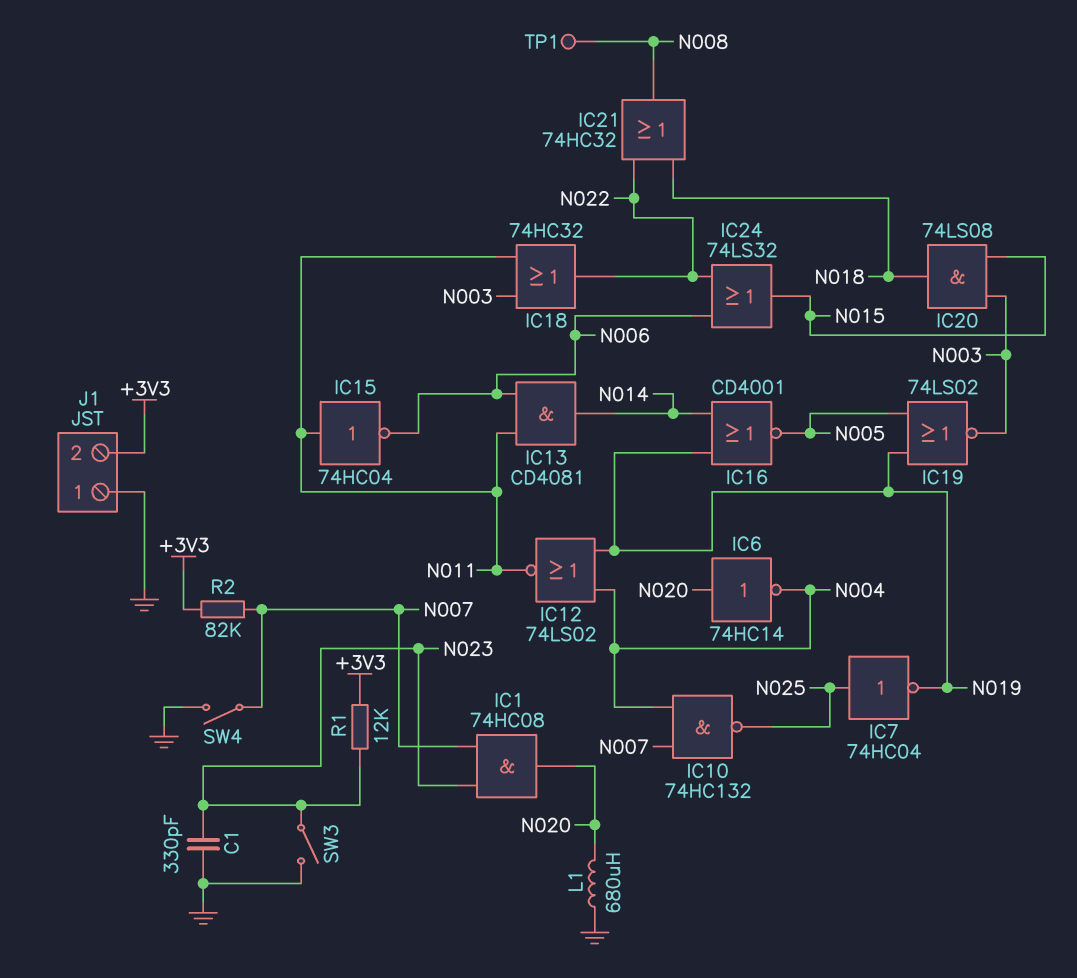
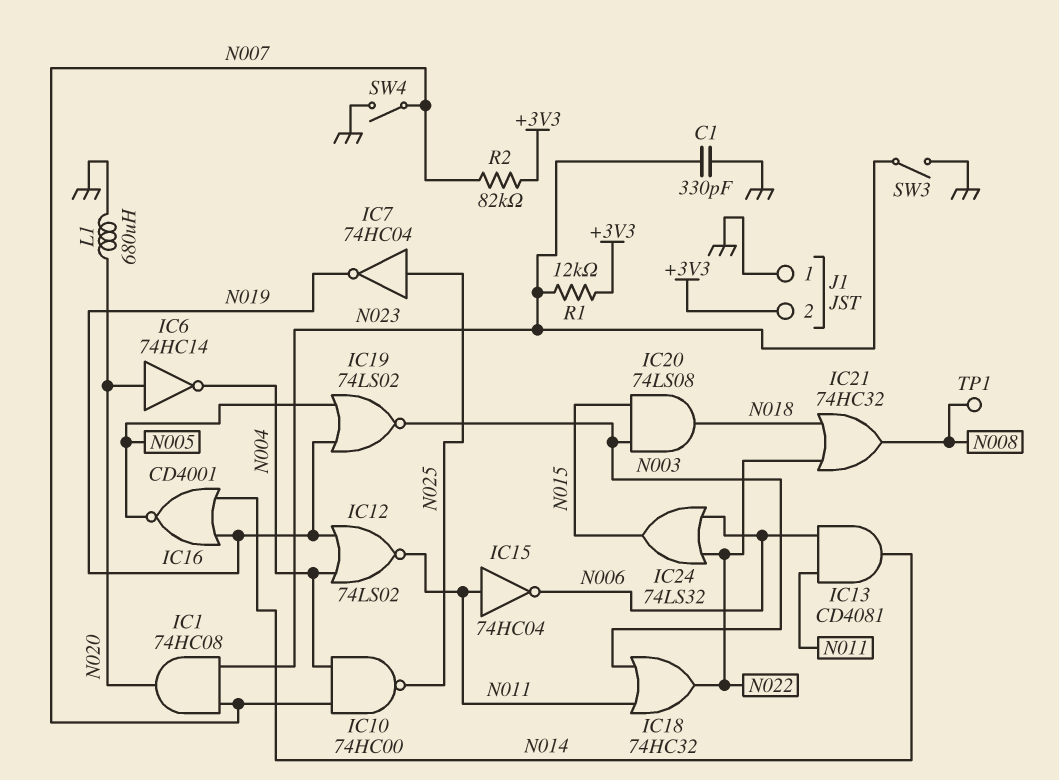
IC10: NAND 74HC132 (in N004, in N007, out N025) -> NAND 74HC00 (in N004, in N007, out N025)

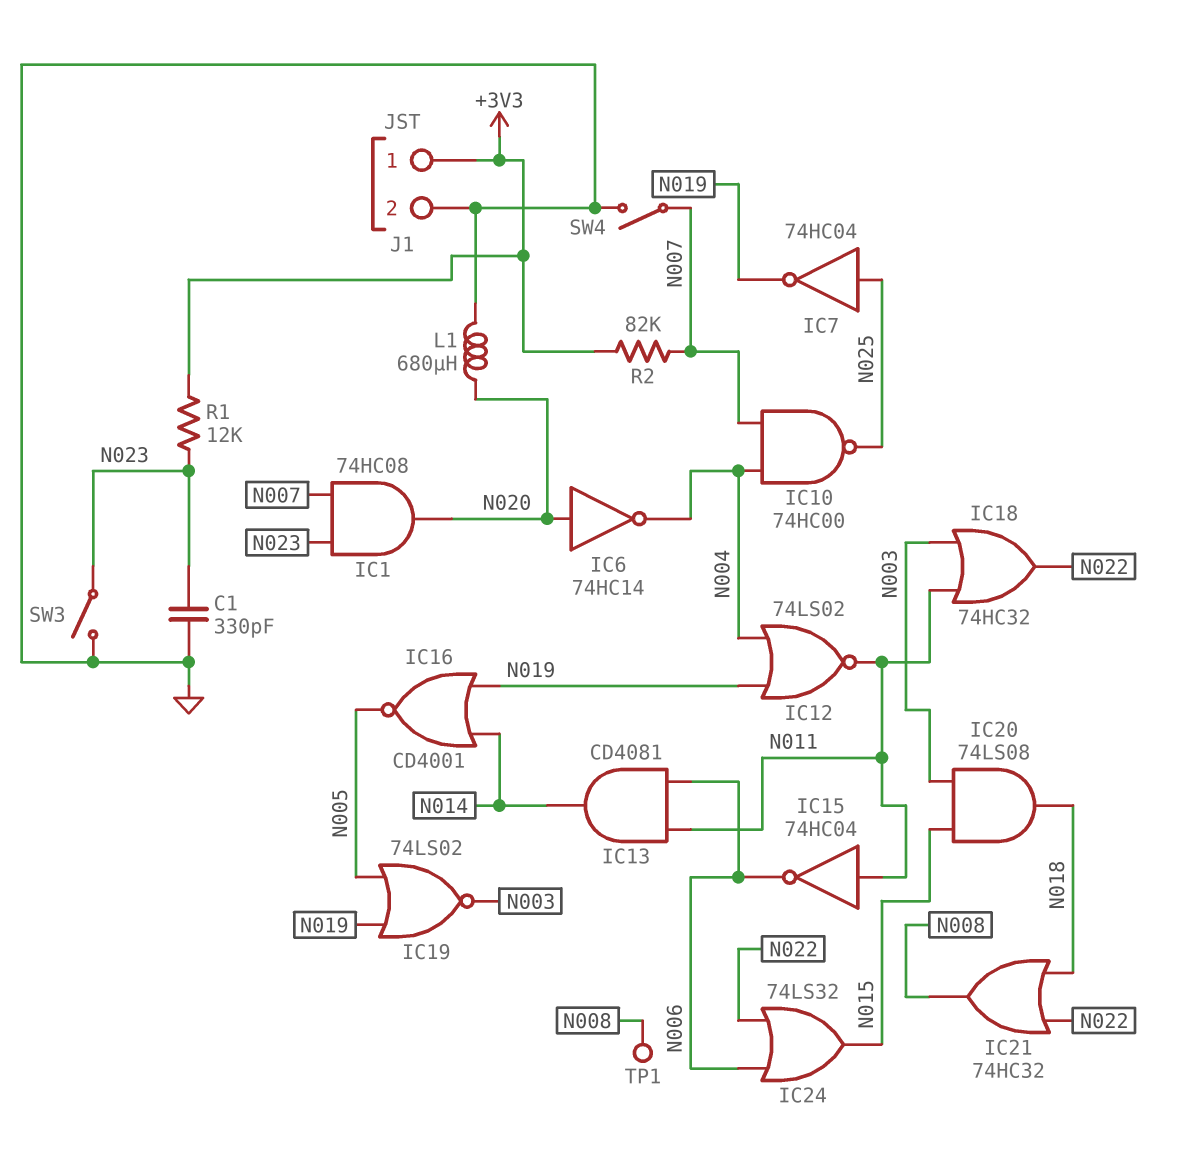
J1 pin 1: GND -> +3V3
J1 pin 2: +3V3 -> GND

